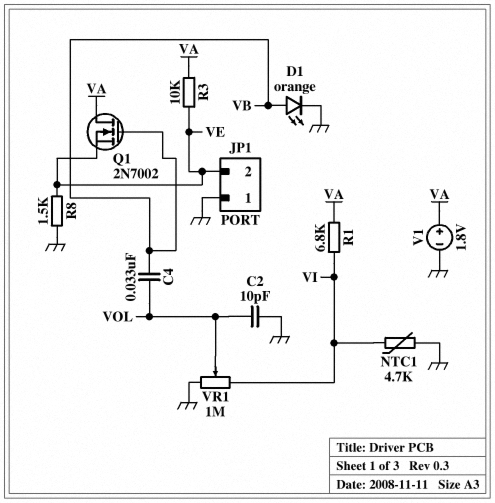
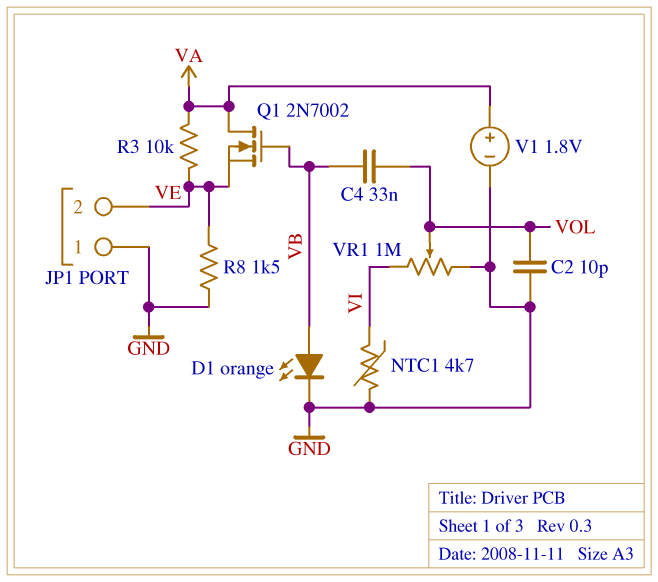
R1: 6.8k (VA, VI) -> none

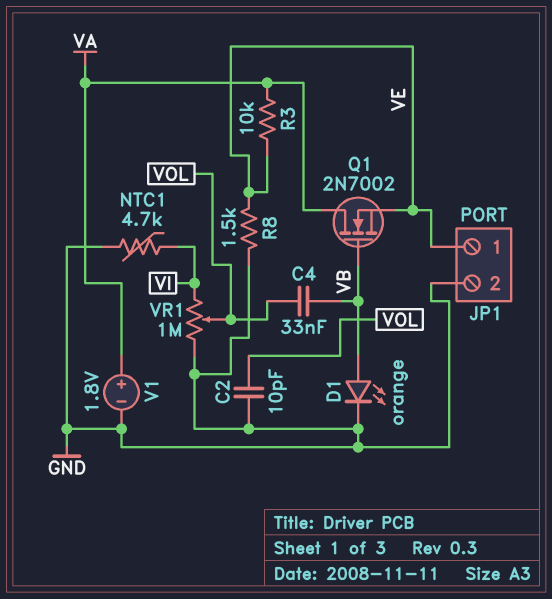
JP1 pin 1: GND -> VE
JP1 pin 2: VE -> GND

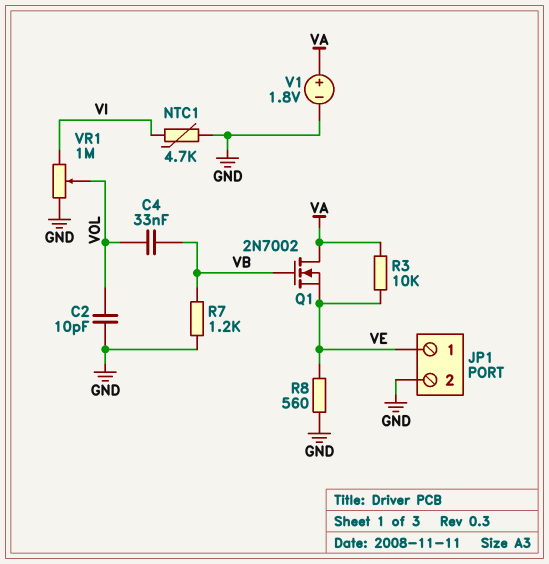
D1: LED orange (A VB, K GND) -> none
R7: none -> 1.2k (GND, VB)
R8: 1.5k (GND, VE) -> 560 (GND, VE)

